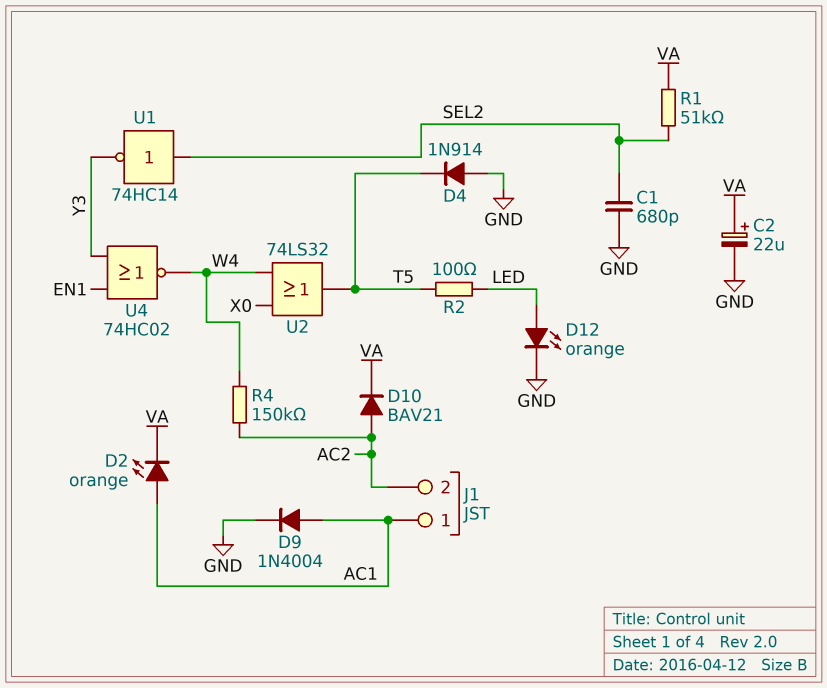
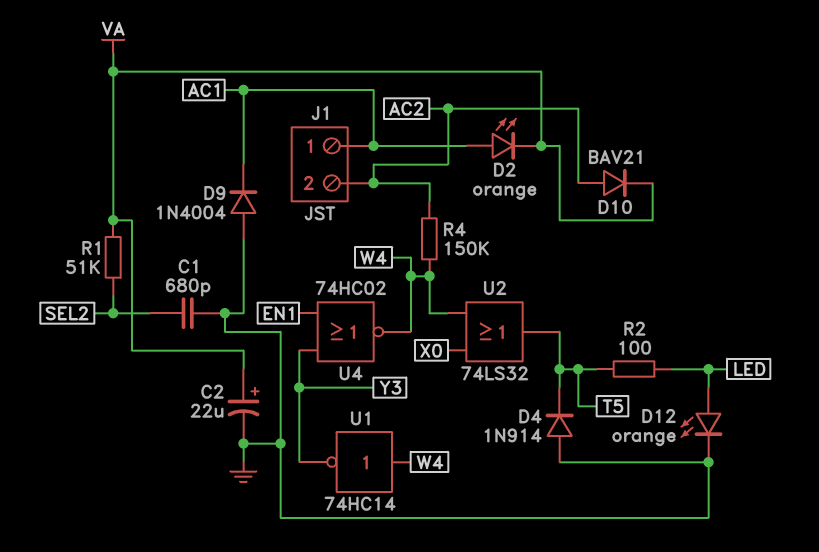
D9: diode 1N4004 (A AC1, K GND) -> diode 1N4004 (A GND, K AC1)
U1: NOT 74HC14 (in SEL2, out Y3) -> NOT 74HC14 (in W4, out Y3)

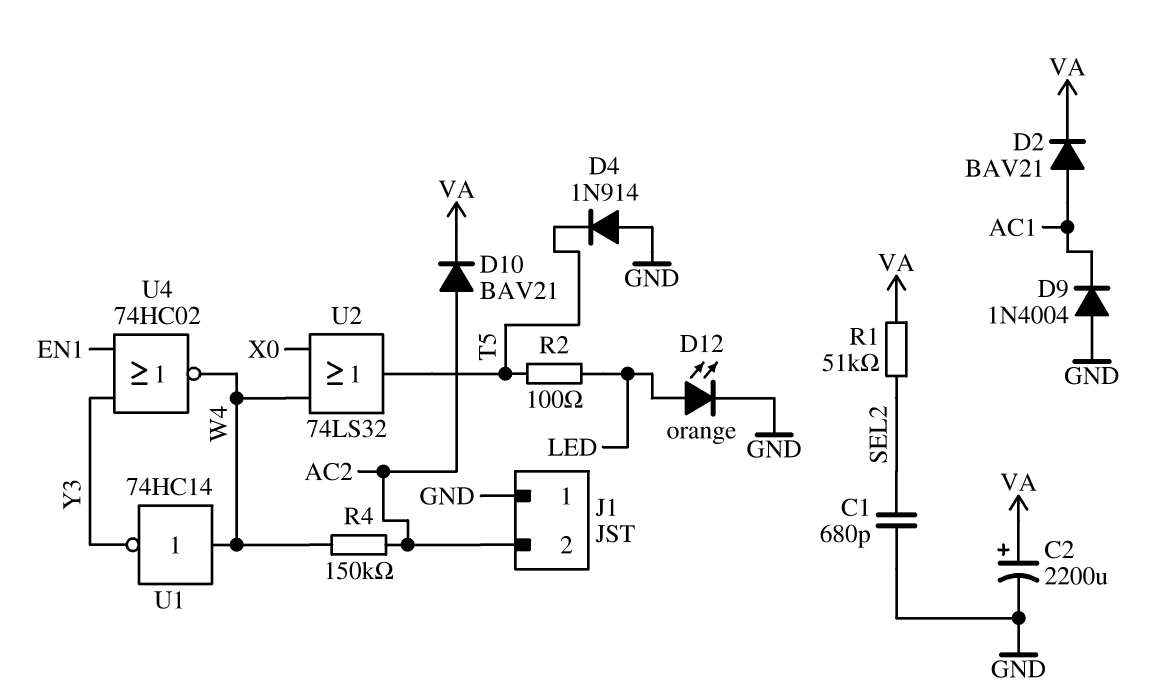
C2: 22uF (plus VA, minus GND) -> 2200uF (plus VA, minus GND)
D2: LED orange (A AC1, K VA) -> diode BAV21 (A AC1, K VA)
J1 pin 1: AC1 -> GND

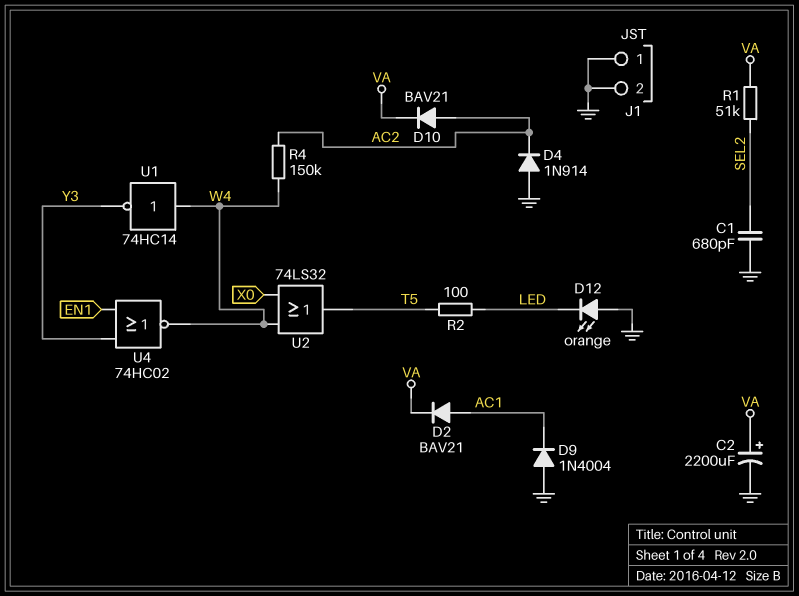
D4: diode 1N914 (A GND, K T5) -> diode 1N914 (A GND, K AC2)
D12: LED orange (A LED, K GND) -> LED orange (A GND, K LED)
J1 pin 2: AC2 -> GND

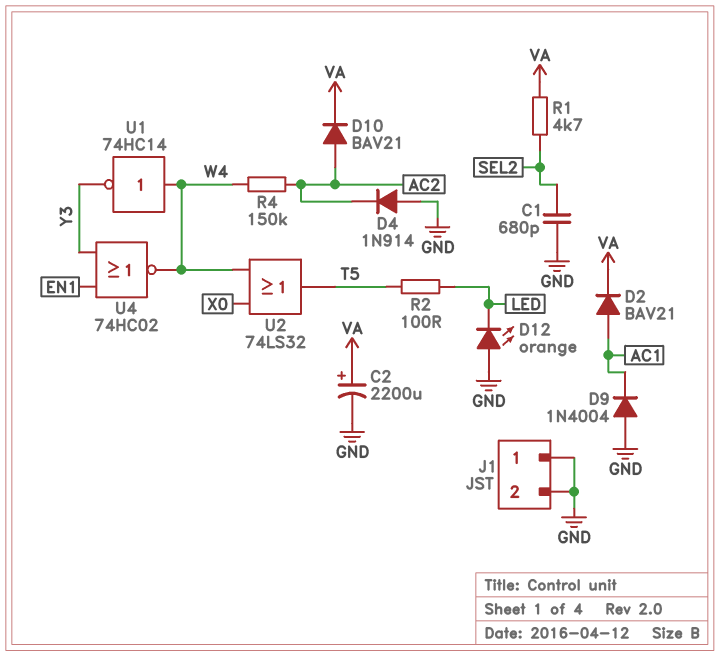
R1: 51k (SEL2, VA) -> 4.7k (SEL2, VA)

